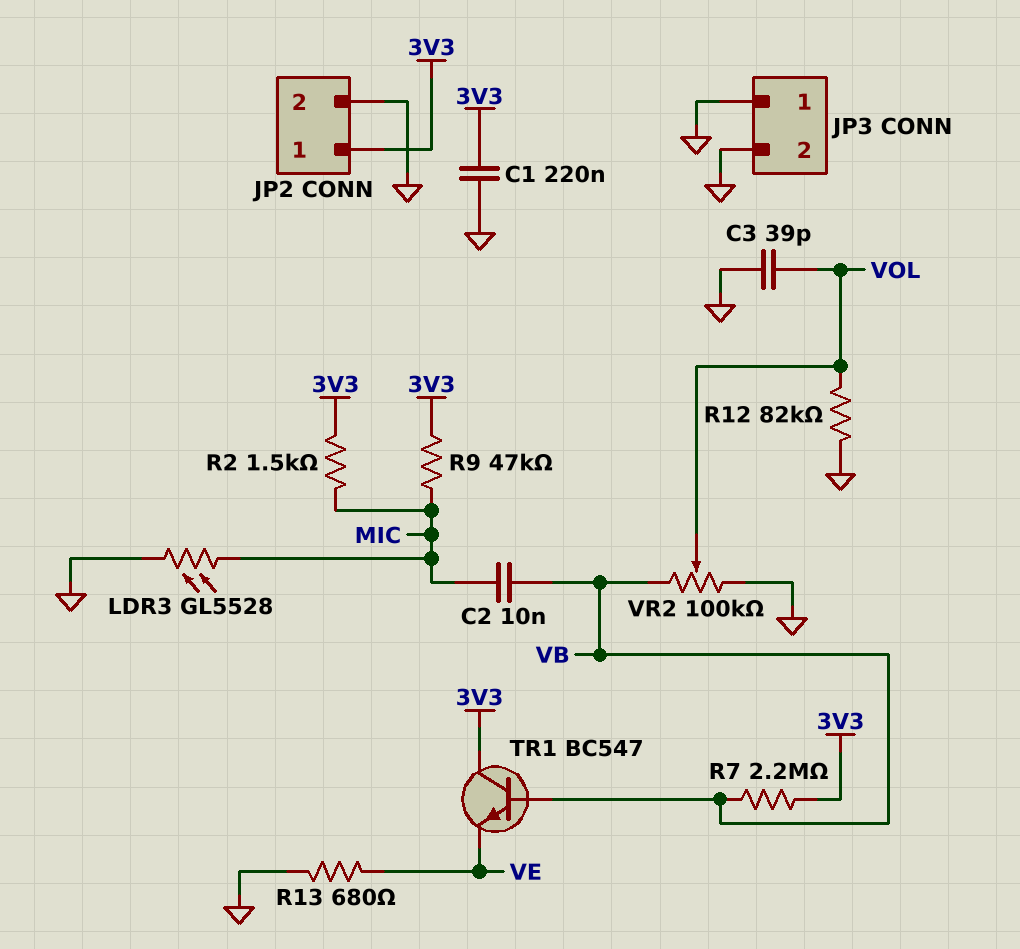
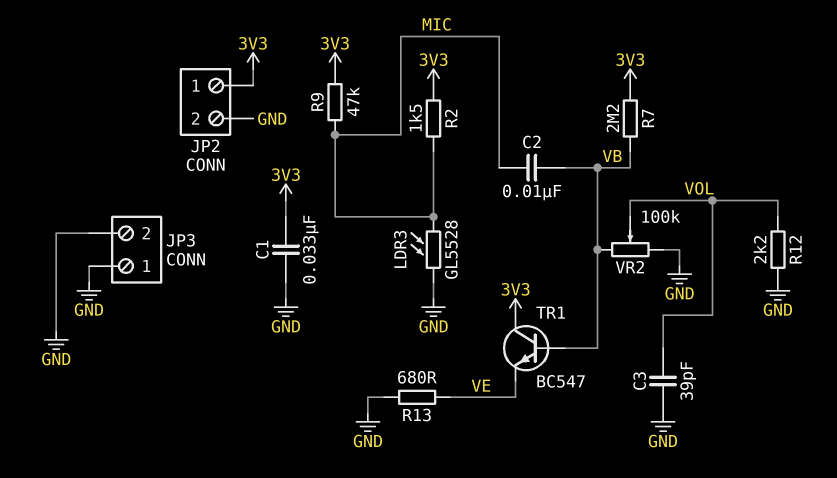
C1: 220nF (3V3, GND) -> 33nF (3V3, GND)
R12: 82k (GND, VOL) -> 2.2k (GND, VOL)

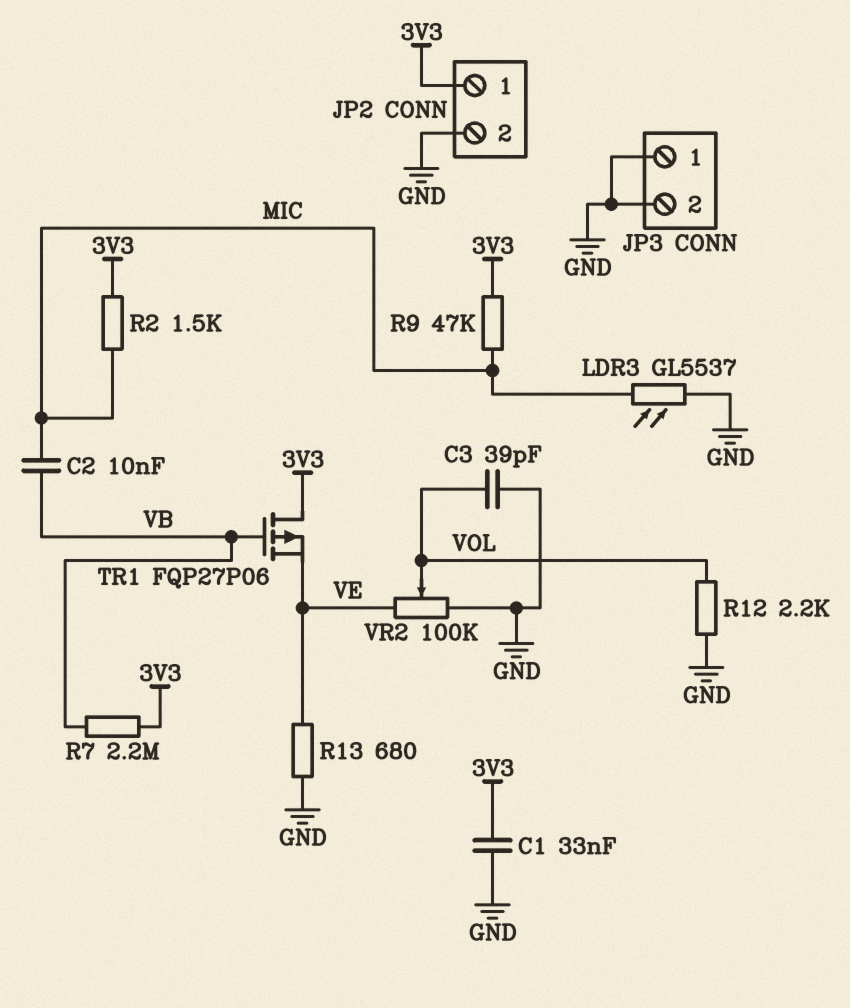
LDR3: GL5528 (GND, MIC) -> GL5537 (GND, MIC)
TR1: NPN BC547 (B VB, C 3V3, E VE) -> PMOS FQP27P06 (G VB, D 3V3, S VE)
VR2: 100k (GND, VB, wiper VOL) -> 100k (GND, VE, wiper VOL)

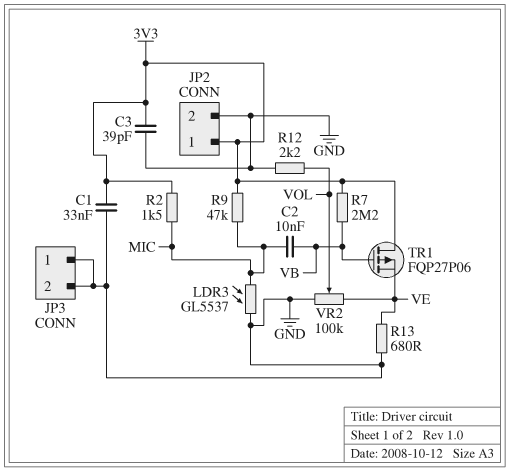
C3: 39pF (GND, VOL) -> 39pF (3V3, GND)

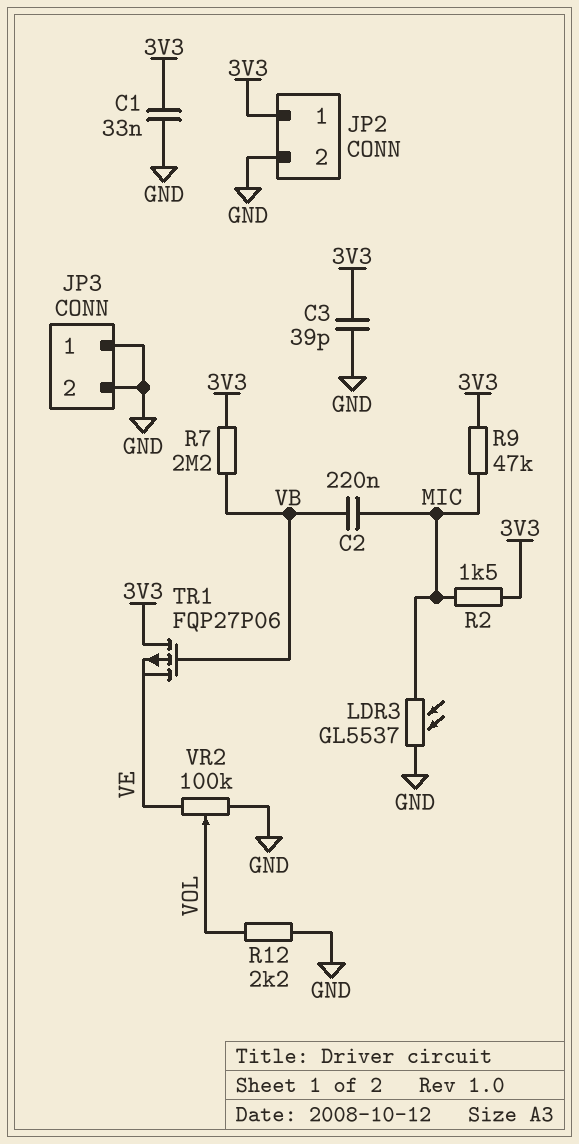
C2: 10nF (MIC, VB) -> 220nF (MIC, VB)
R13: 680 (GND, VE) -> none

